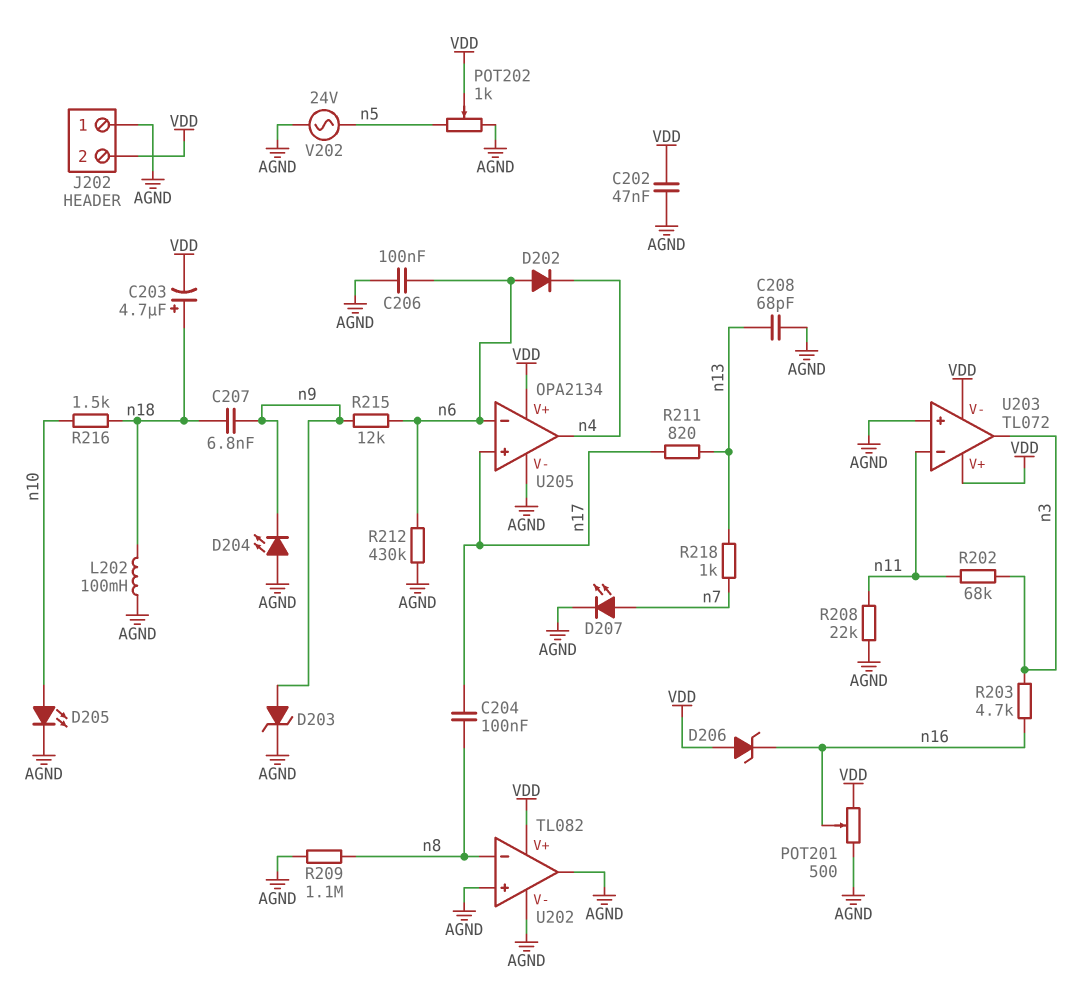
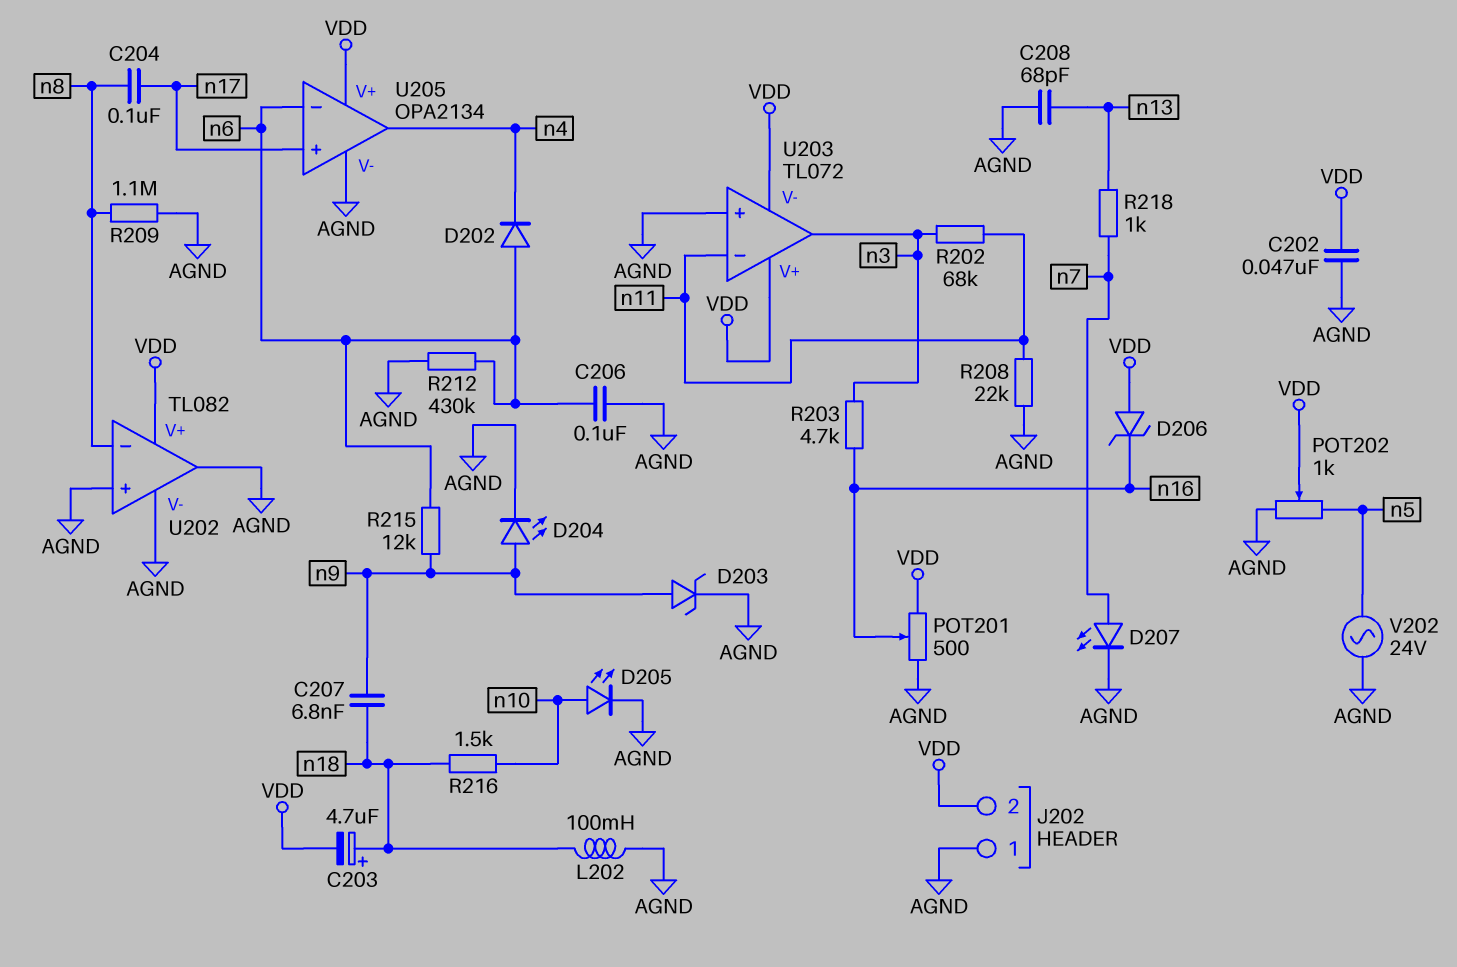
D204: LED (A AGND, K n9) -> LED (A n9, K AGND)
R211: 820 (n13, n17) -> none

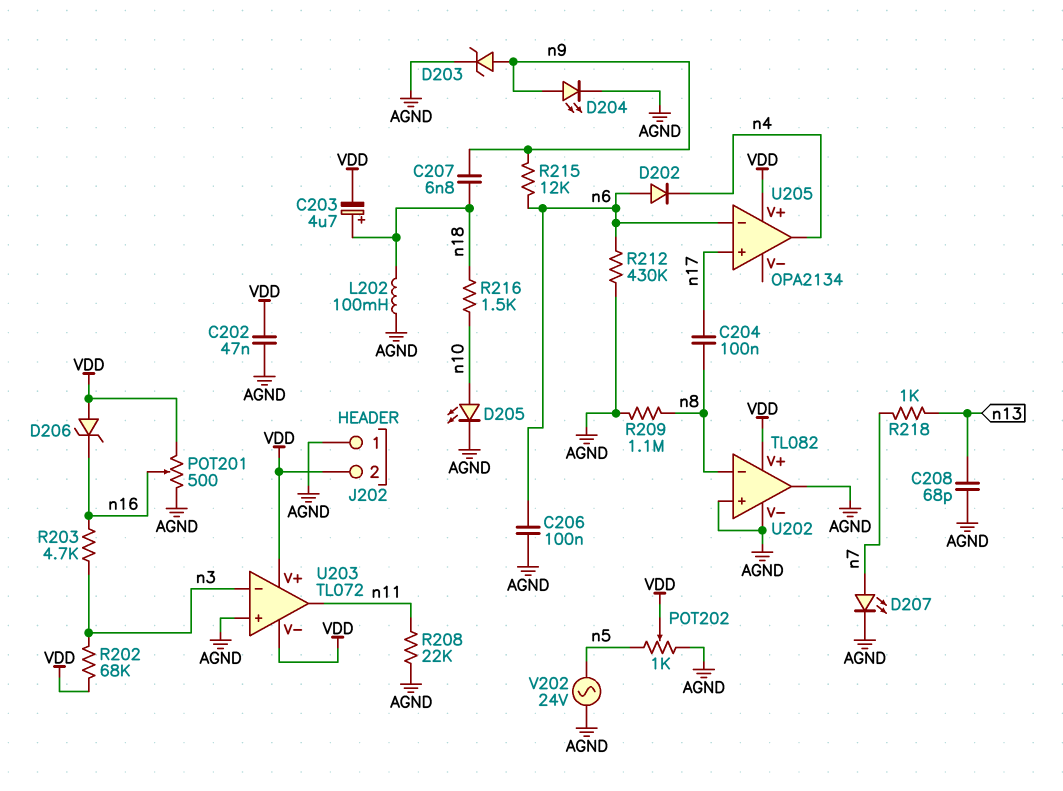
R202: 68k (n3, n11) -> 68k (VDD, n3)
U203 pin in-: n11 -> n3
U203 pin out: n3 -> n11
U205 pin V-: AGND -> none

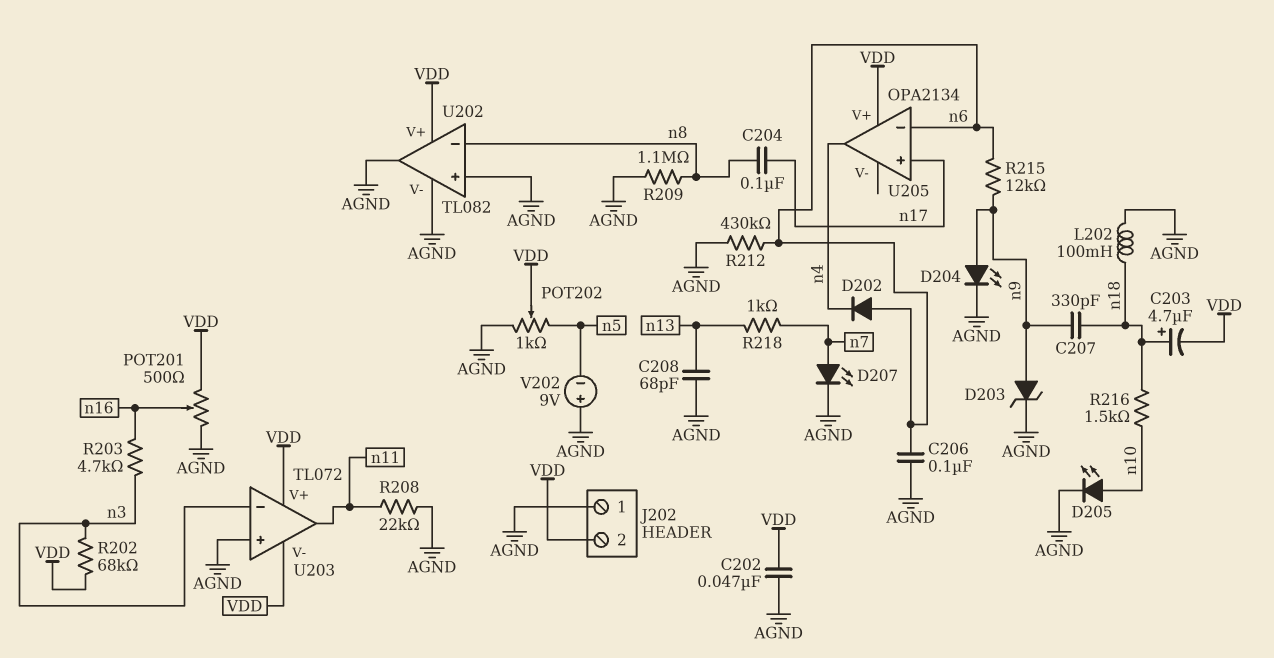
C207: 6.8nF (n9, n18) -> 330pF (n9, n18)
D206: zener (A VDD, K n16) -> none
V202: AC 24V (AGND, n5) -> 9V (plus AGND, minus n5)

